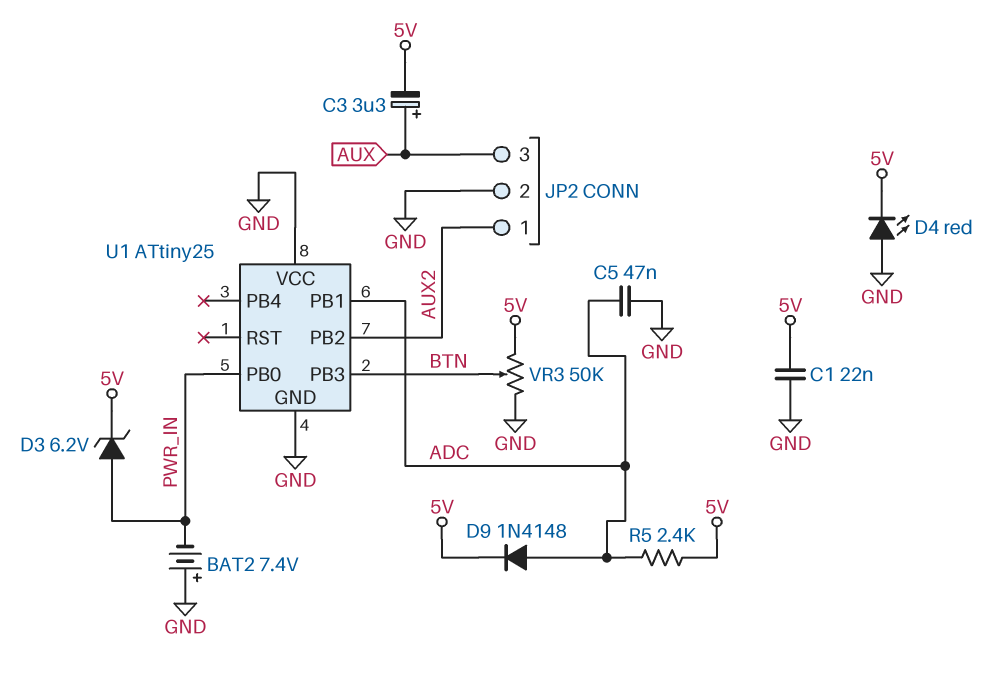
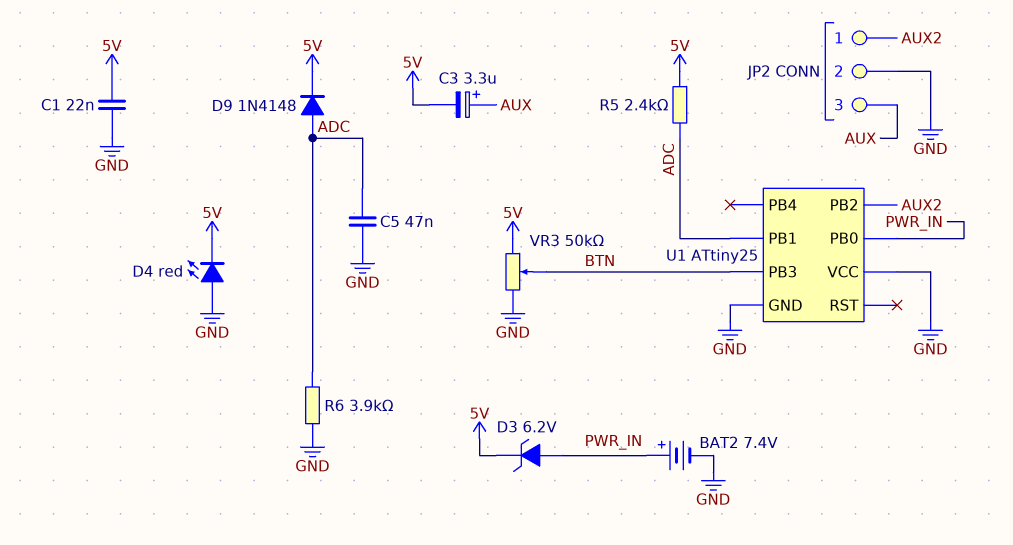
BAT2: 7.4V (plus GND, minus PWR_IN) -> 7.4V (plus PWR_IN, minus GND)
R6: none -> 3.9k (ADC, GND)

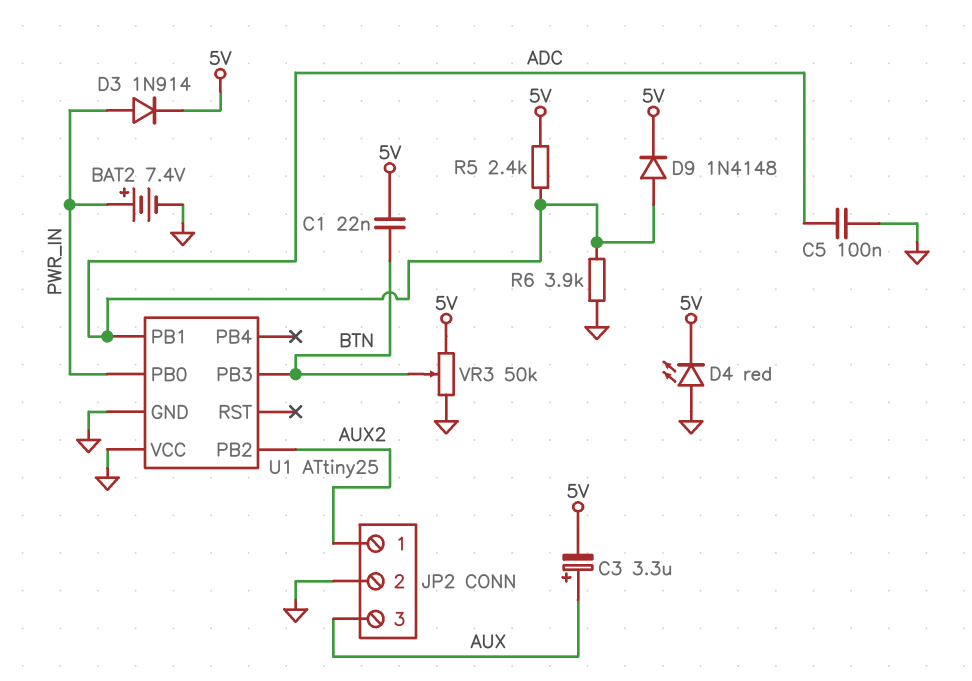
C1: 22nF (5V, GND) -> 22nF (5V, BTN)
C5: 47nF (ADC, GND) -> 100nF (ADC, GND)
D3: zener 6.2V (A PWR_IN, K 5V) -> diode 1N914 (A PWR_IN, K 5V)

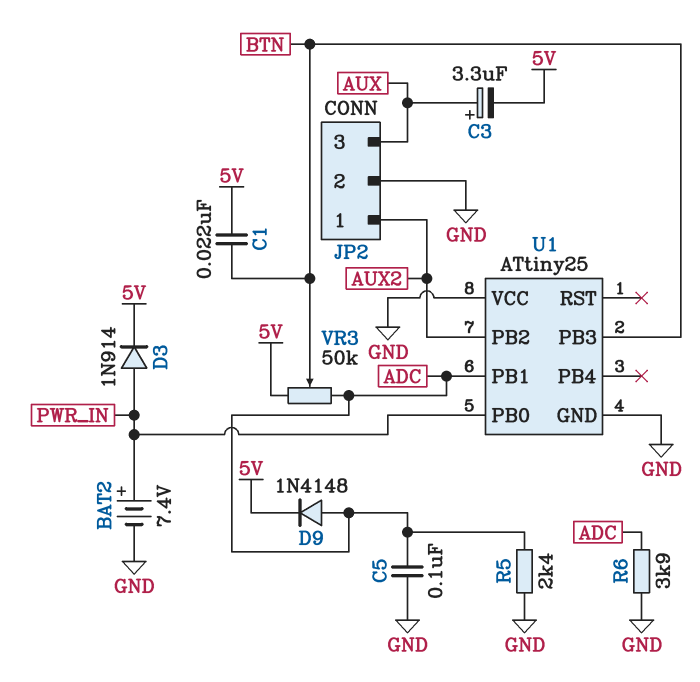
D4: LED red (A GND, K 5V) -> none
R5: 2.4k (5V, ADC) -> 2.4k (ADC, GND)
VR3: 50k (5V, GND, wiper BTN) -> 50k (5V, ADC, wiper BTN)

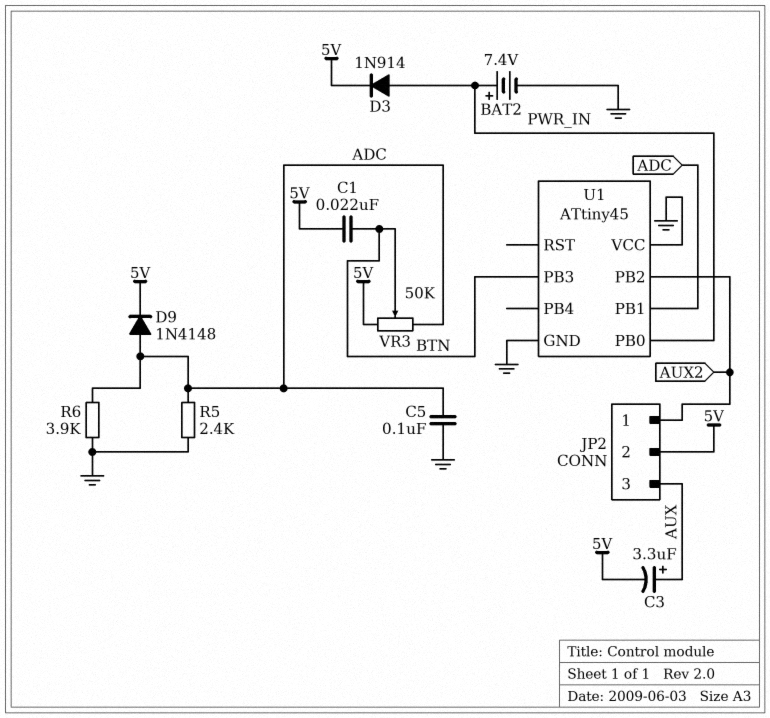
JP2 pin 2: GND -> 5V
U1: ATtiny25 -> ATtiny45

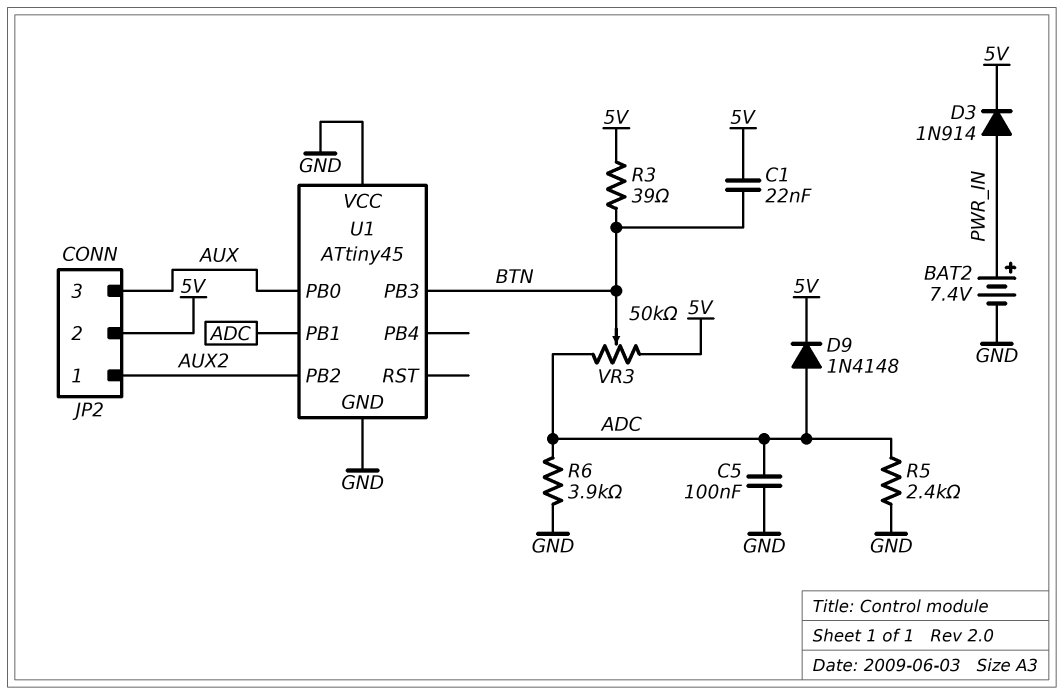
C3: 3.3uF (plus AUX, minus 5V) -> none
R3: none -> 39 (5V, BTN)
U1 pin PB0: PWR_IN -> AUX

